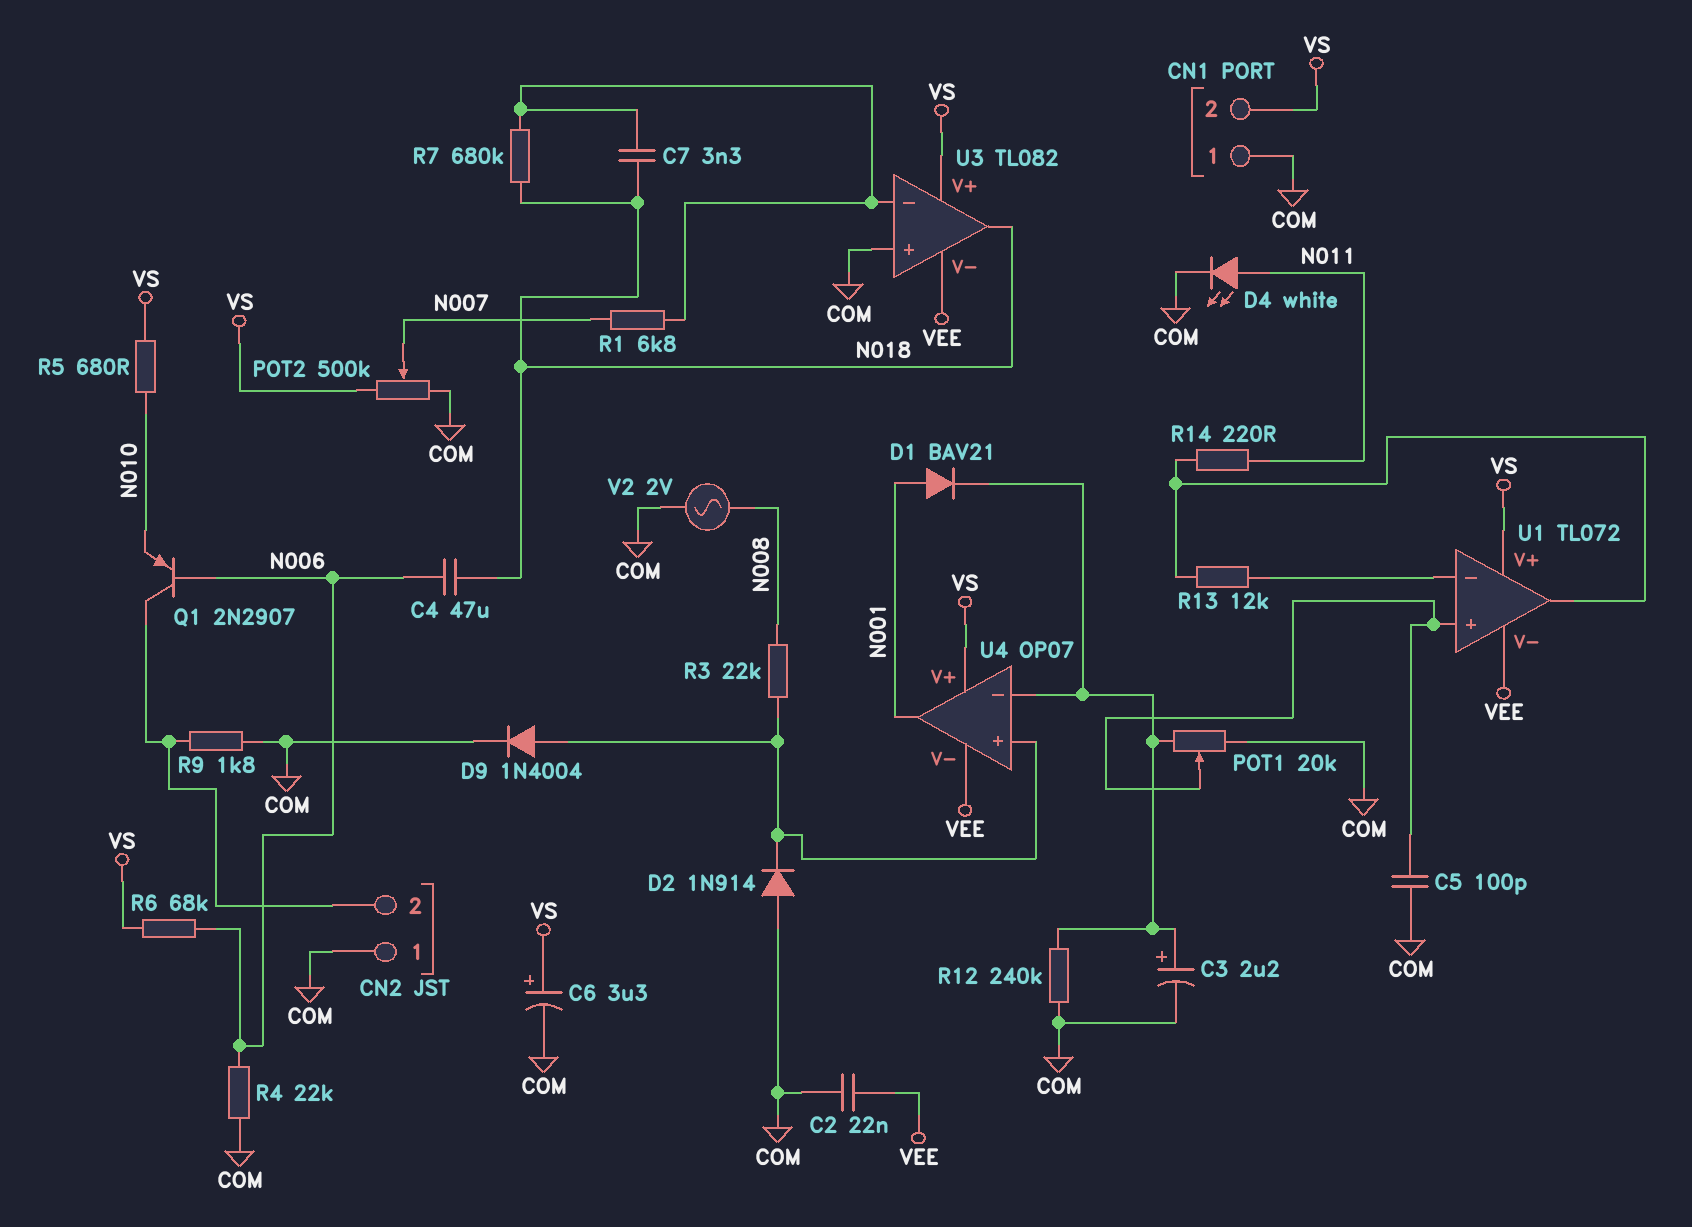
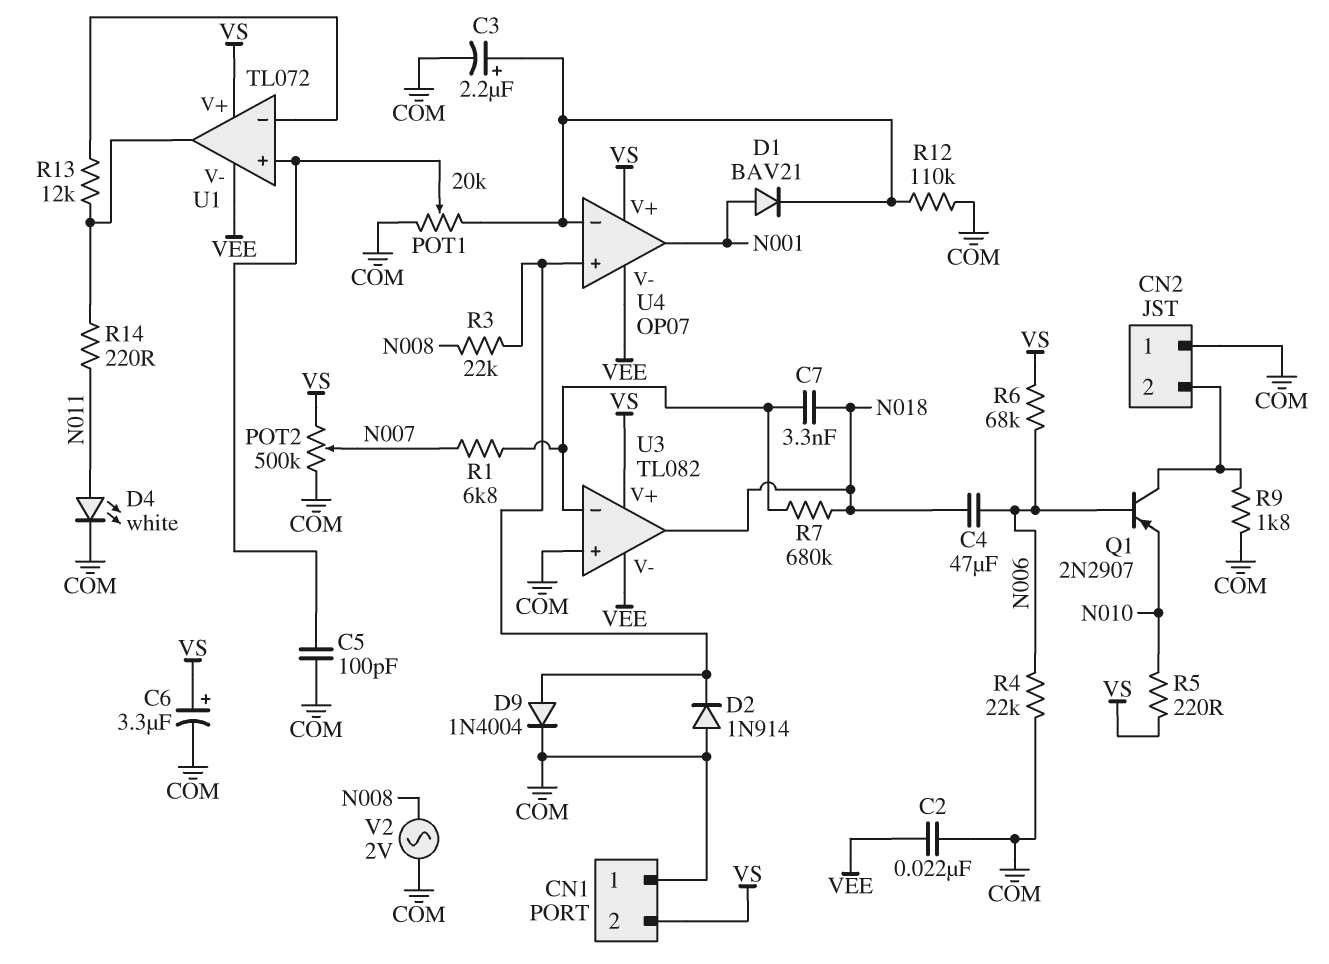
R5: 680 (N010, VS) -> 220 (N010, VS)
R12: 240k (COM, U4/in-) -> 110k (COM, U4/in-)

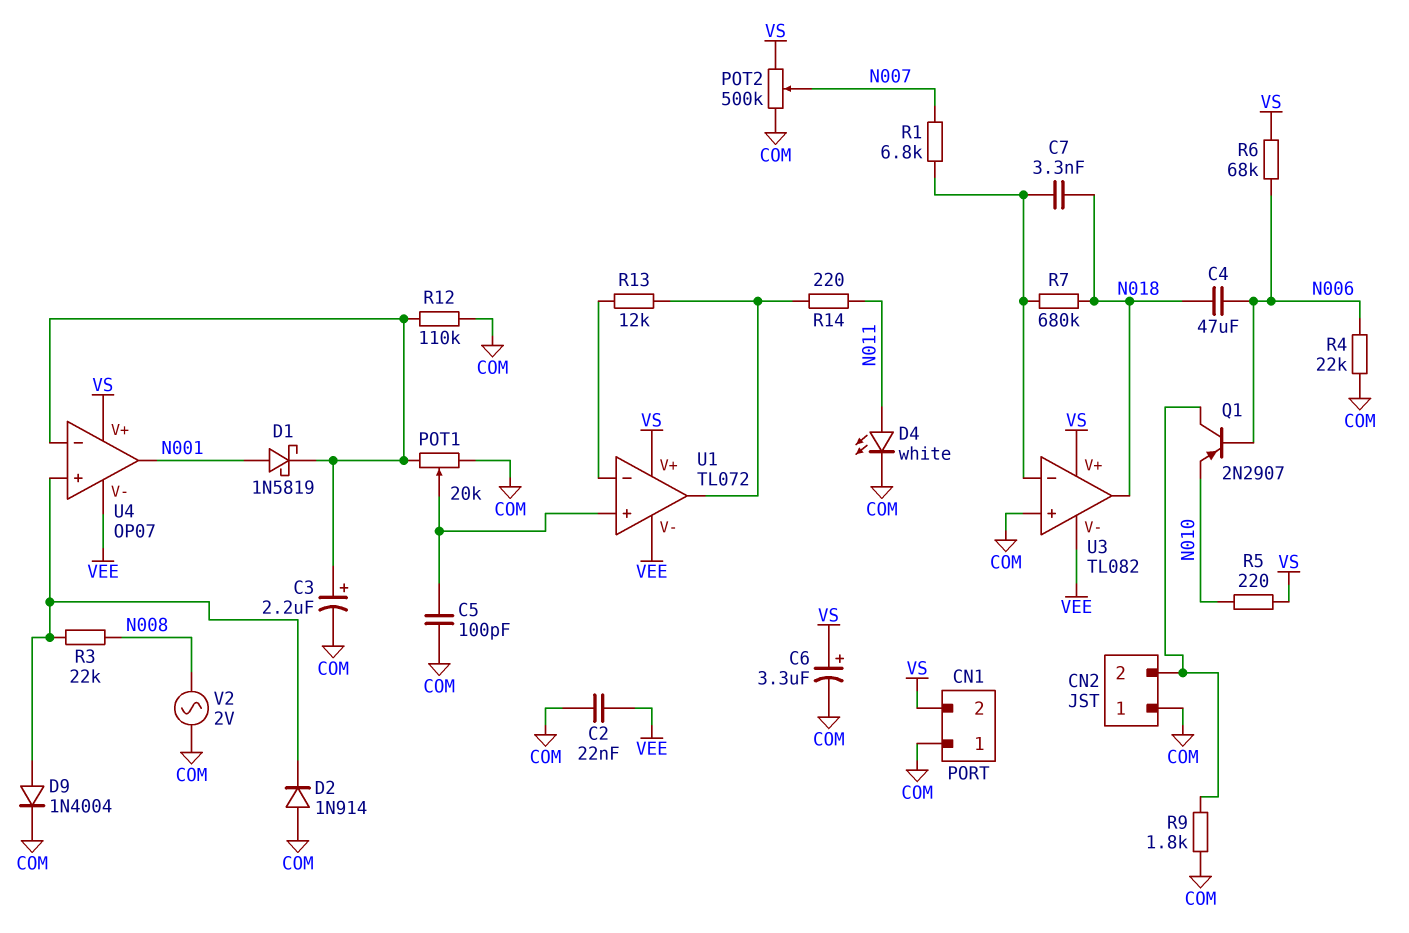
D1: diode BAV21 (A N001, K U4/in-) -> schottky 1N5819 (A N001, K U4/in-)

